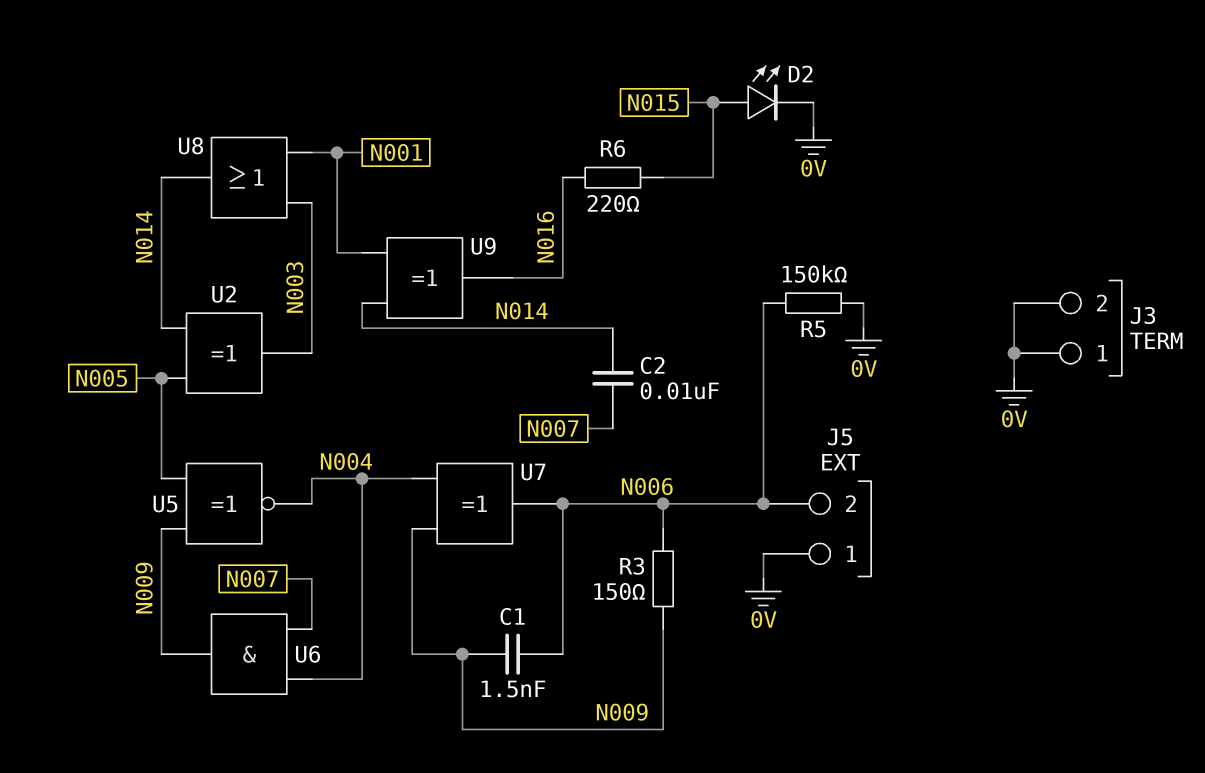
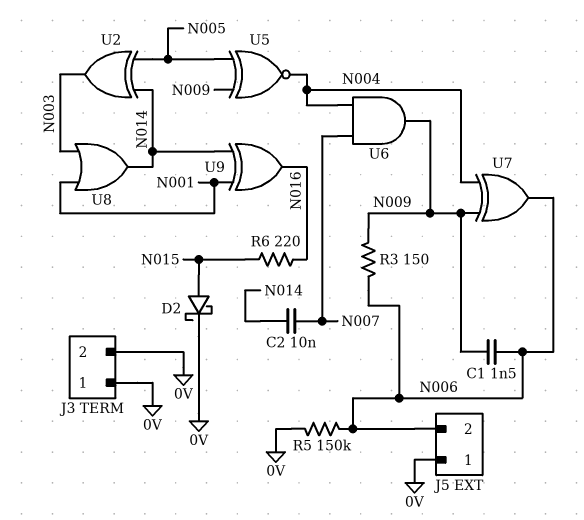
D2: LED (A N015, K 0V) -> schottky (A N015, K 0V)

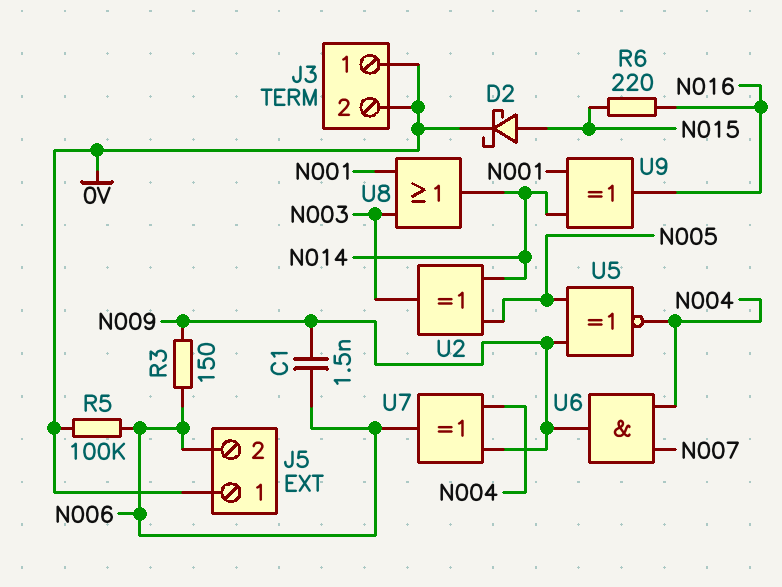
C2: 10nF (N007, N014) -> none
R5: 150k (0V, N006) -> 100k (0V, N006)

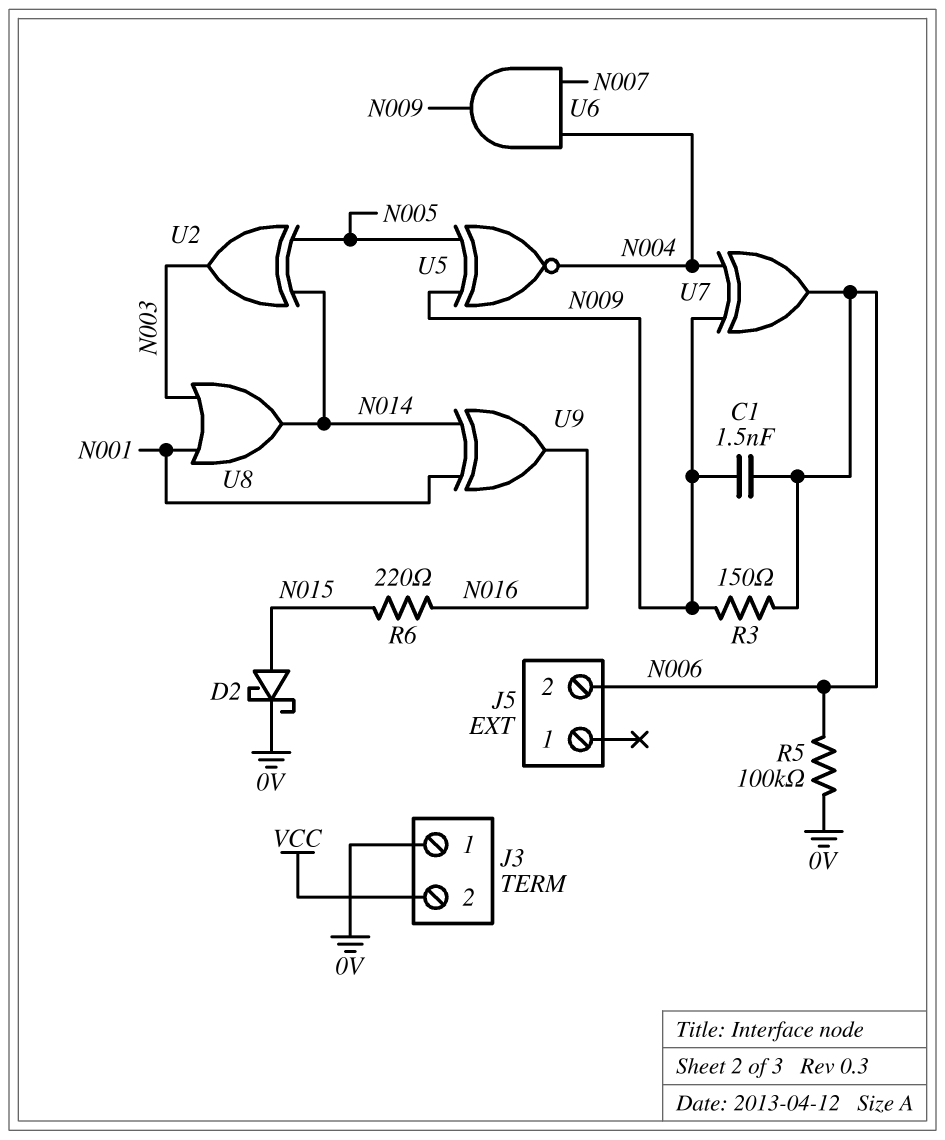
J3 pin 2: 0V -> VCC
J5 pin 1: 0V -> none

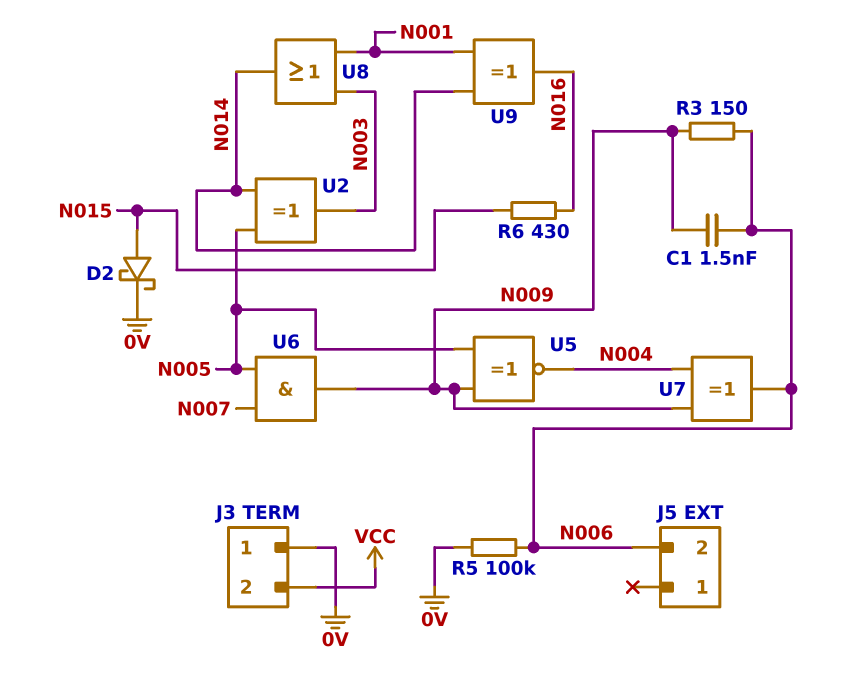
R6: 220 (N015, N016) -> 430 (N015, N016)
U6: AND (in N004, in N007, out N009) -> AND (in N005, in N007, out N009)

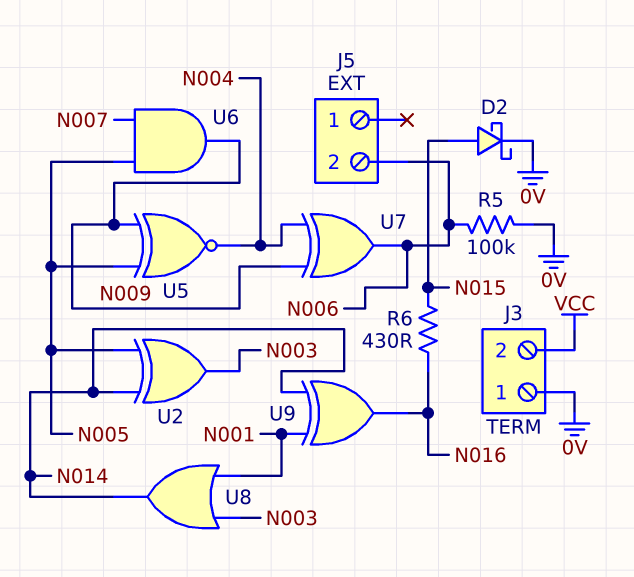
C1: 1.5nF (N006, N009) -> none
R3: 150 (N006, N009) -> none

